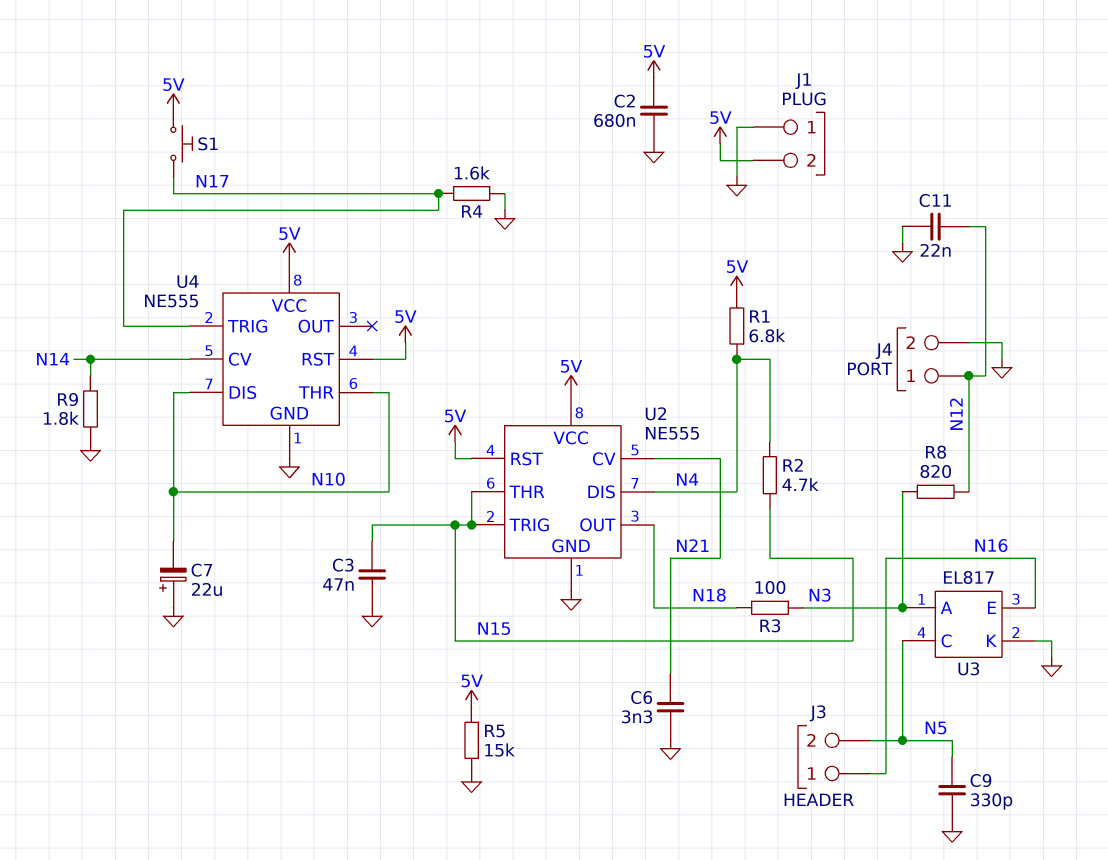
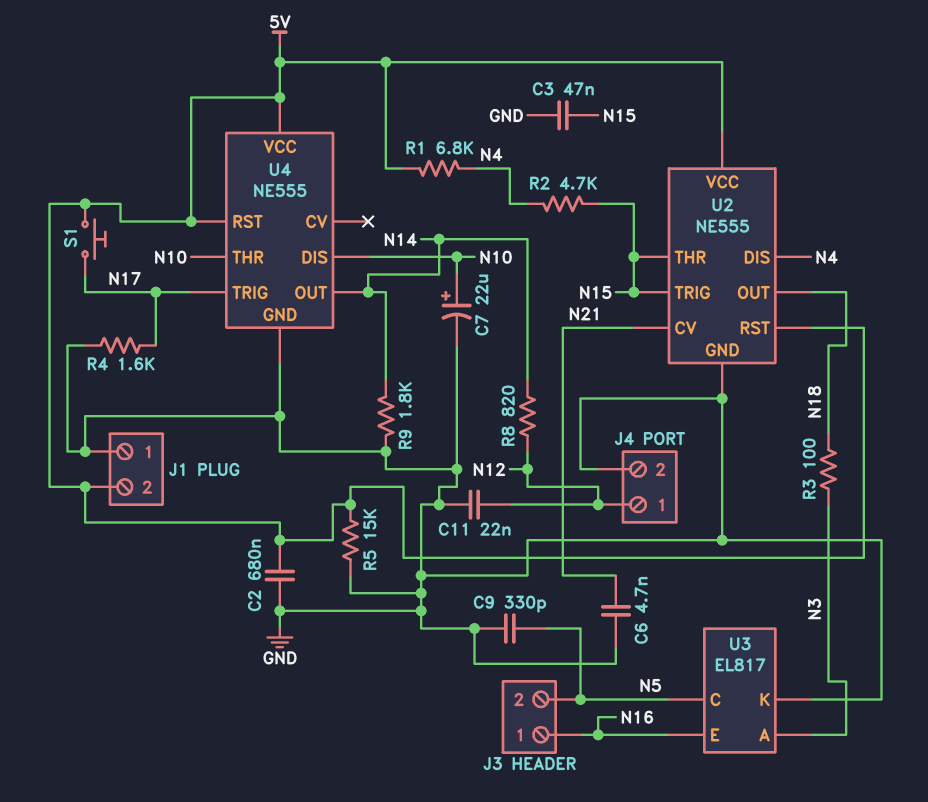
C6: 3.3nF (GND, N21) -> 4.7nF (GND, N21)
C7: 22uF (plus GND, minus N10) -> 22uF (plus N10, minus GND)
R8: 820 (N3, N12) -> 820 (N12, N14)
U4 pin CV: N14 -> none
U4 pin OUT: none -> N14

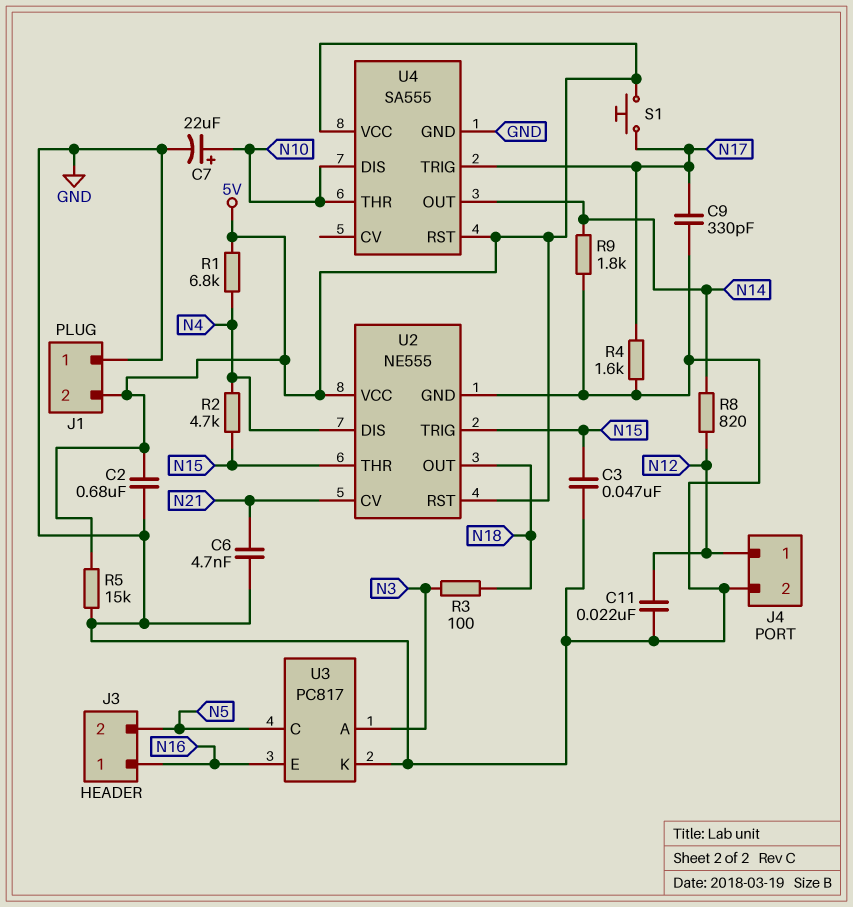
C9: 330pF (GND, N5) -> 330pF (GND, N17)
U3: EL817 -> PC817
U4: NE555 -> SA555

